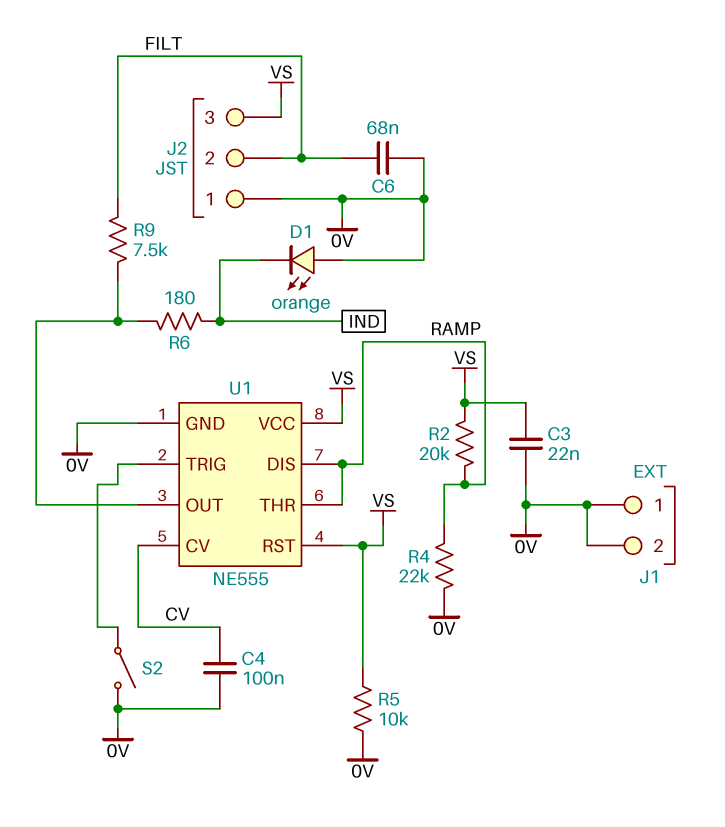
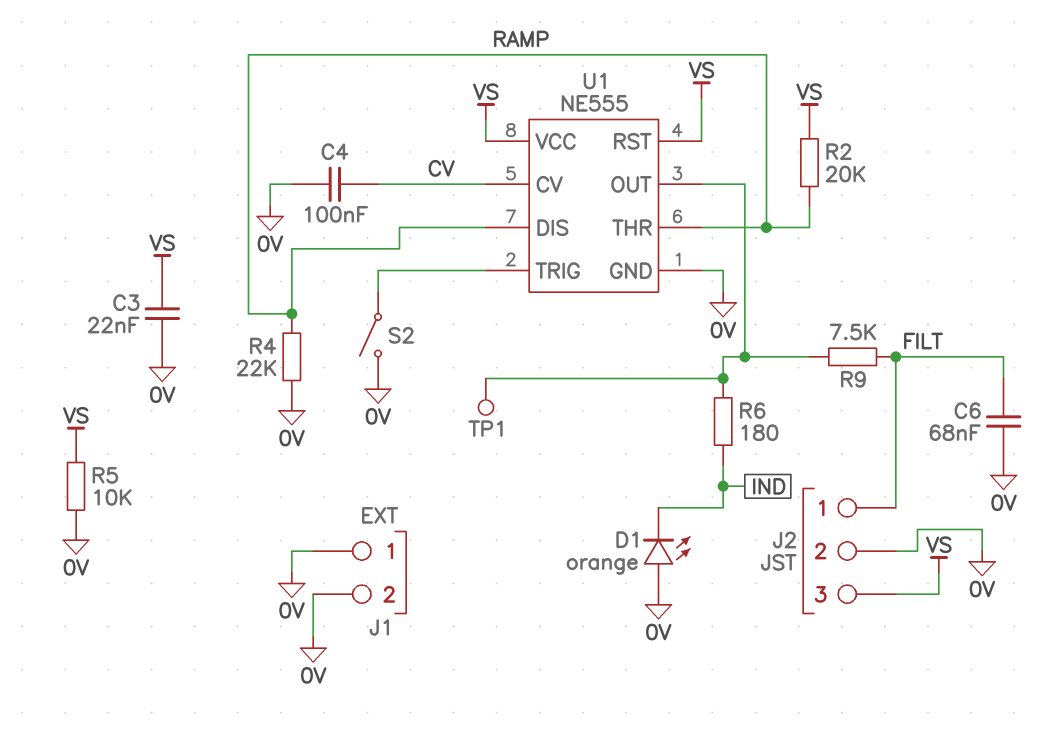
J2 pin 1: 0V -> FILT
J2 pin 2: FILT -> 0V
TP1: none -> test point (U1/OUT)

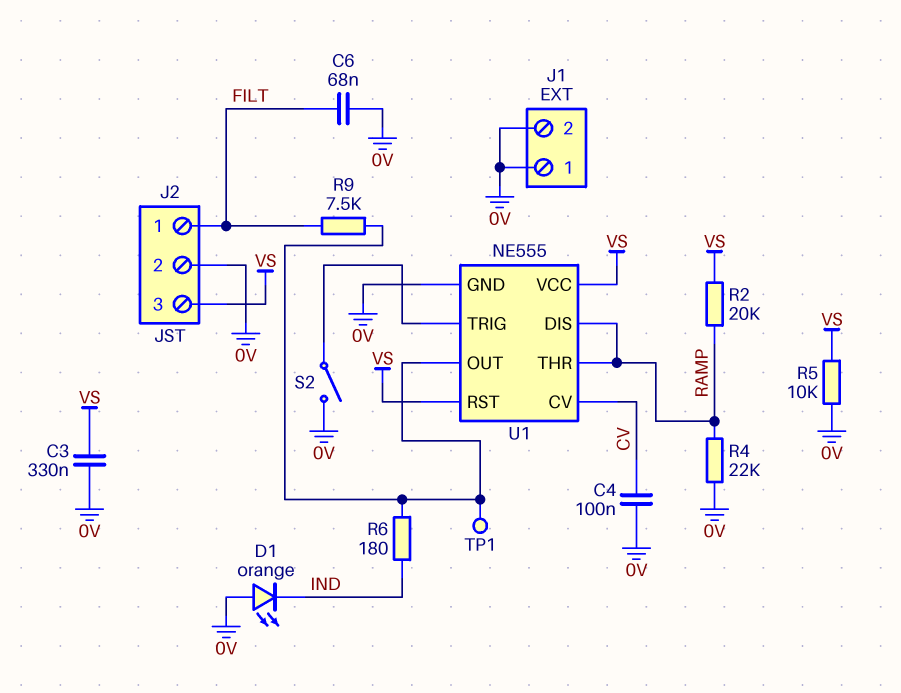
C3: 22nF (0V, VS) -> 330nF (0V, VS)

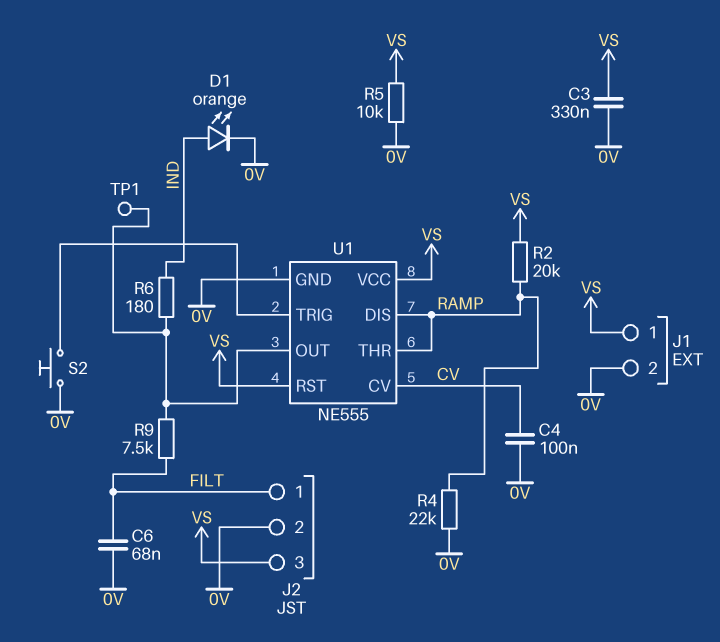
D1: LED orange (A 0V, K IND) -> LED orange (A IND, K 0V)
J1 pin 1: 0V -> VS
S2: switch (0V, U1/TRIG) -> button (0V, U1/TRIG)

